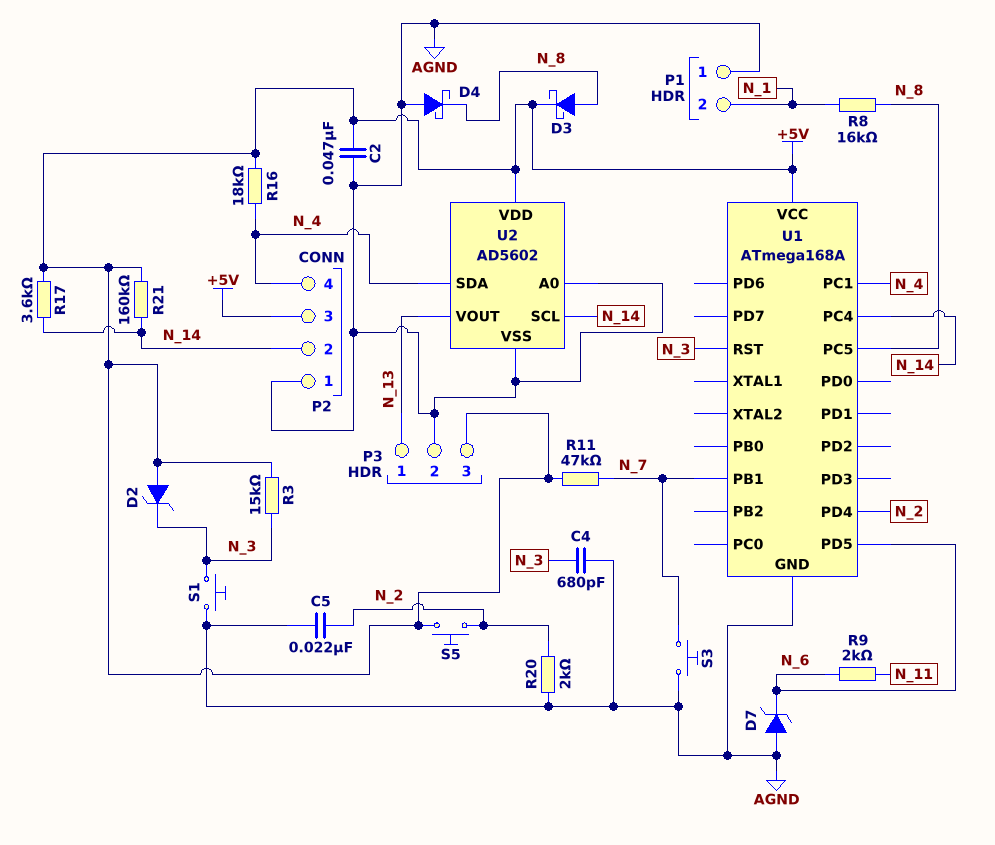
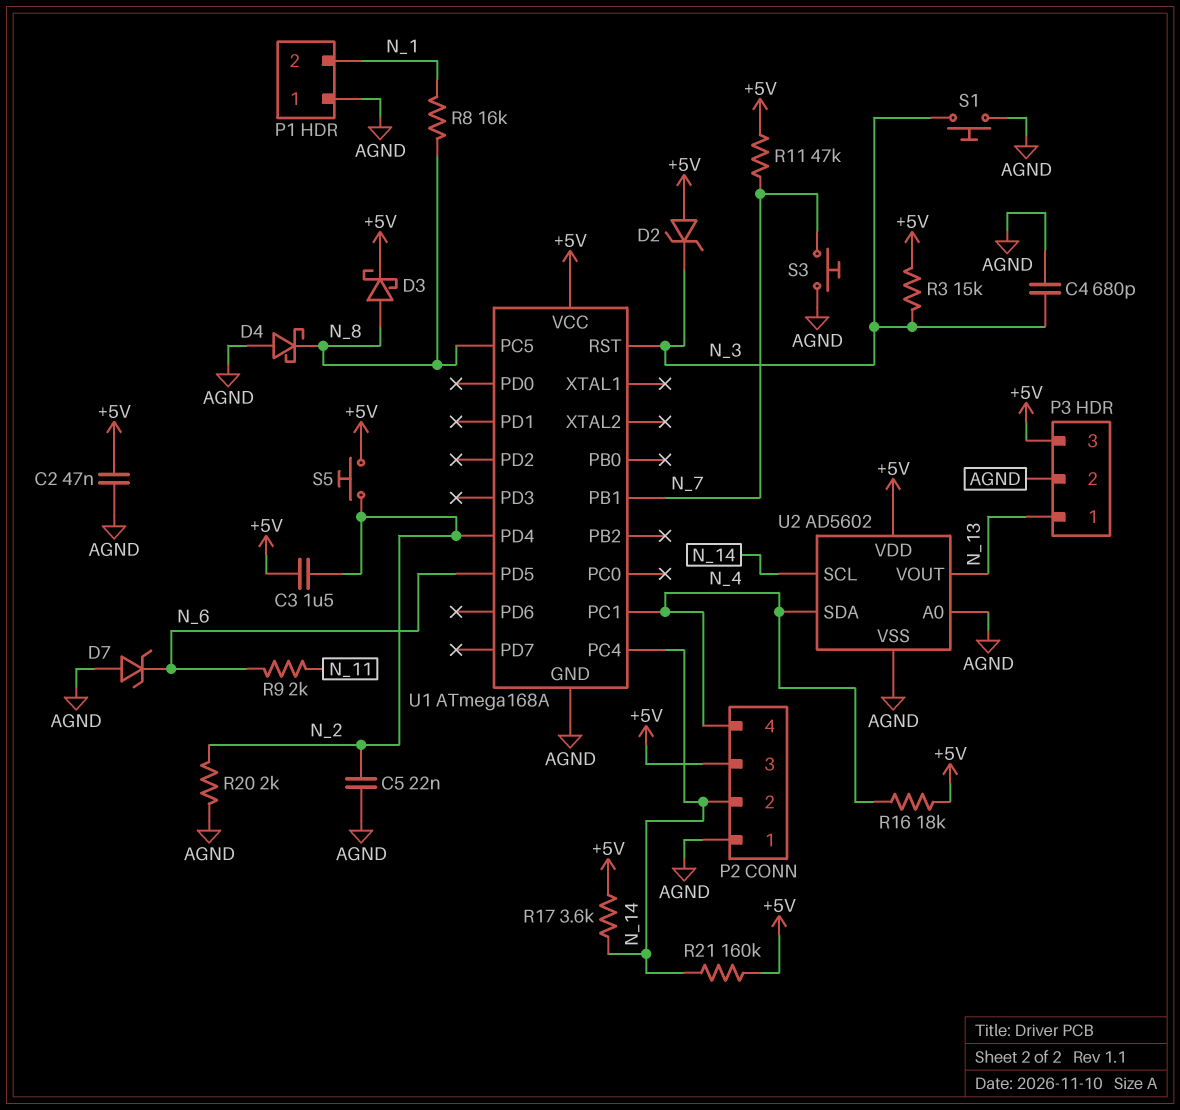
C3: none -> 1.5uF (+5V, N_2)

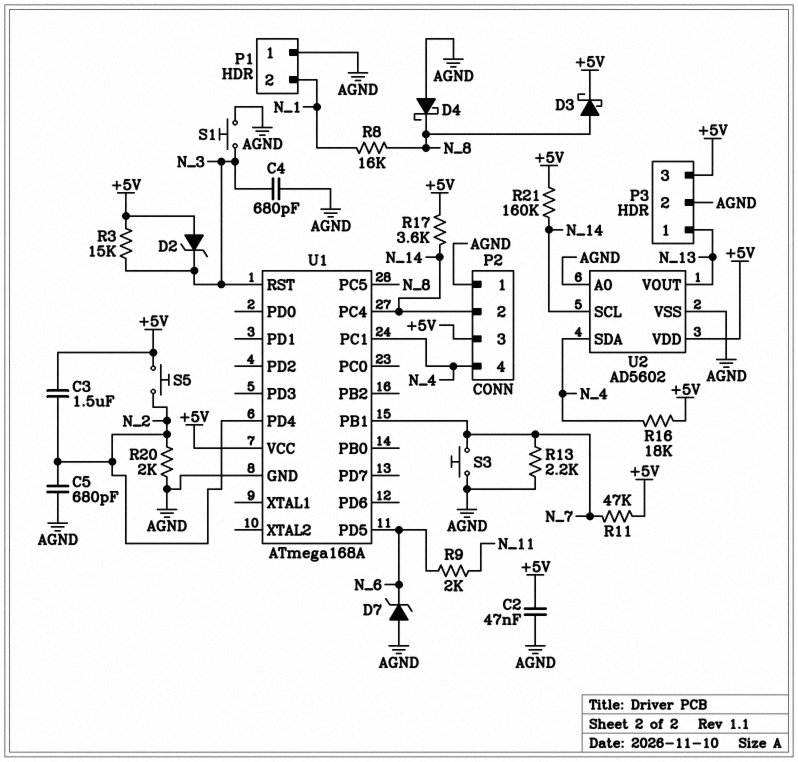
C5: 22nF (AGND, N_2) -> 680pF (AGND, N_2)
R13: none -> 2.2k (AGND, N_7)

